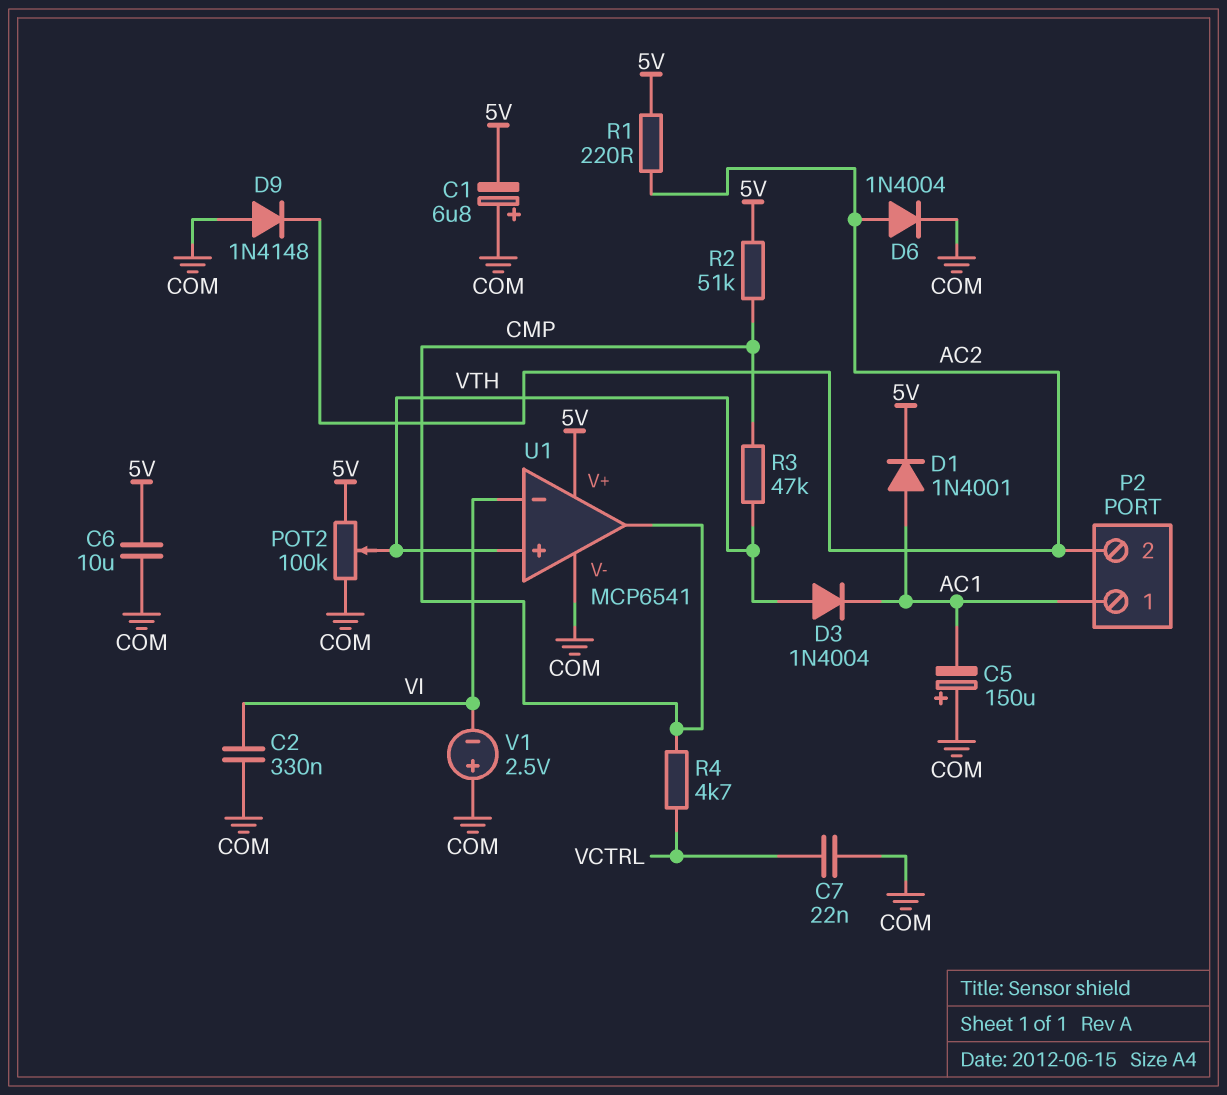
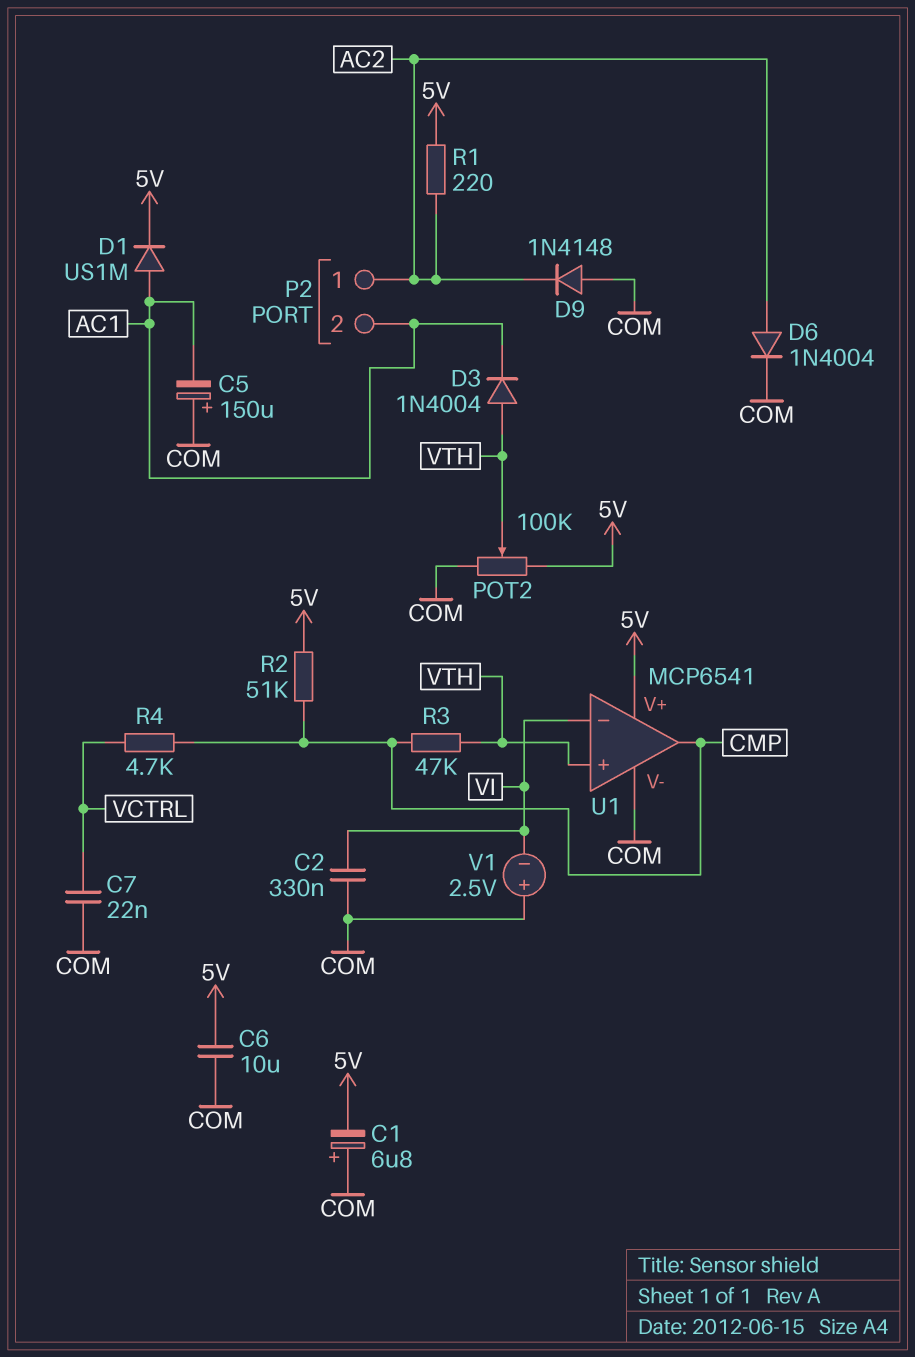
D1: diode 1N4001 (A AC1, K 5V) -> diode US1M (A AC1, K 5V)
P2 pin 1: AC1 -> AC2
P2 pin 2: AC2 -> AC1

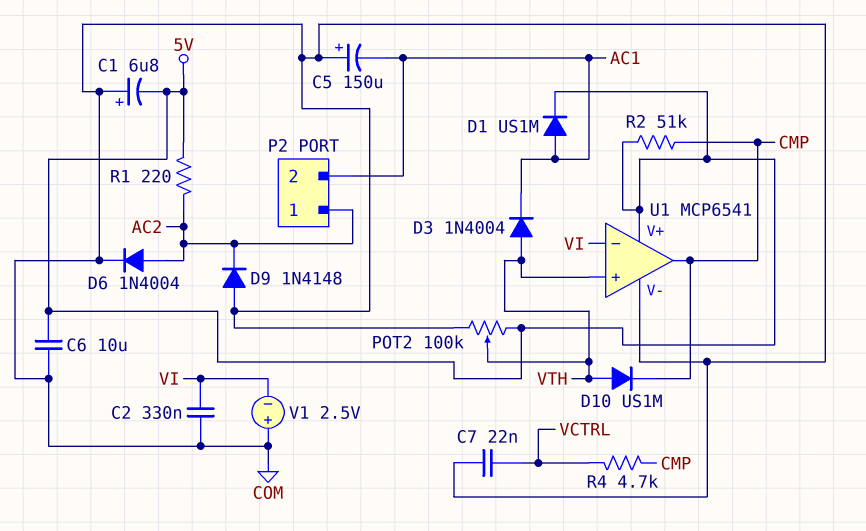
D10: none -> diode US1M (A VTH, K CMP)
R3: 47k (CMP, VTH) -> none

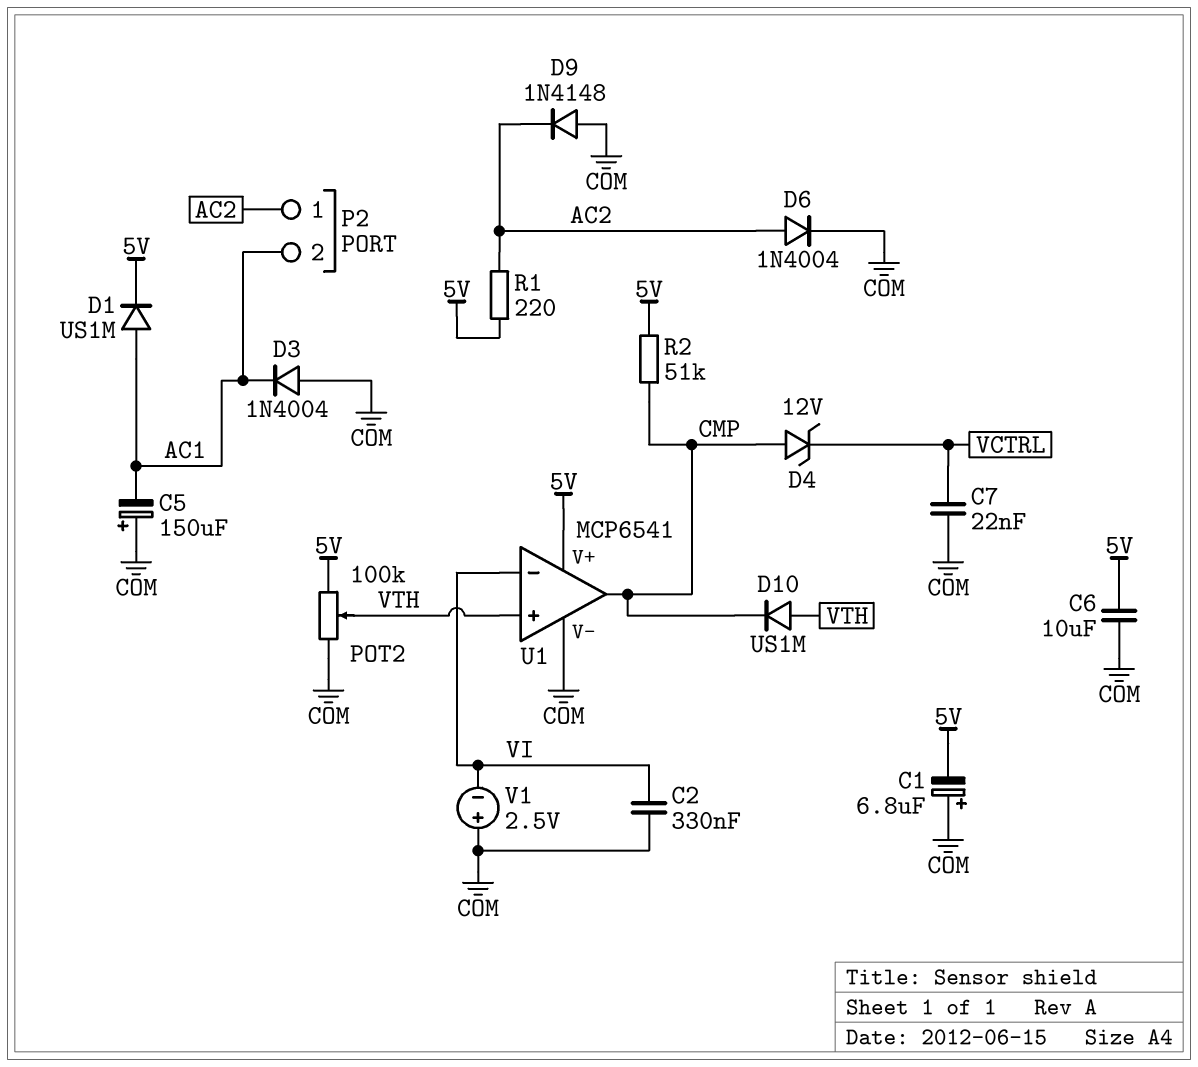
D3: diode 1N4004 (A VTH, K AC1) -> diode 1N4004 (A COM, K AC1)
D4: none -> zener 12V (A CMP, K VCTRL)
R4: 4.7k (CMP, VCTRL) -> none

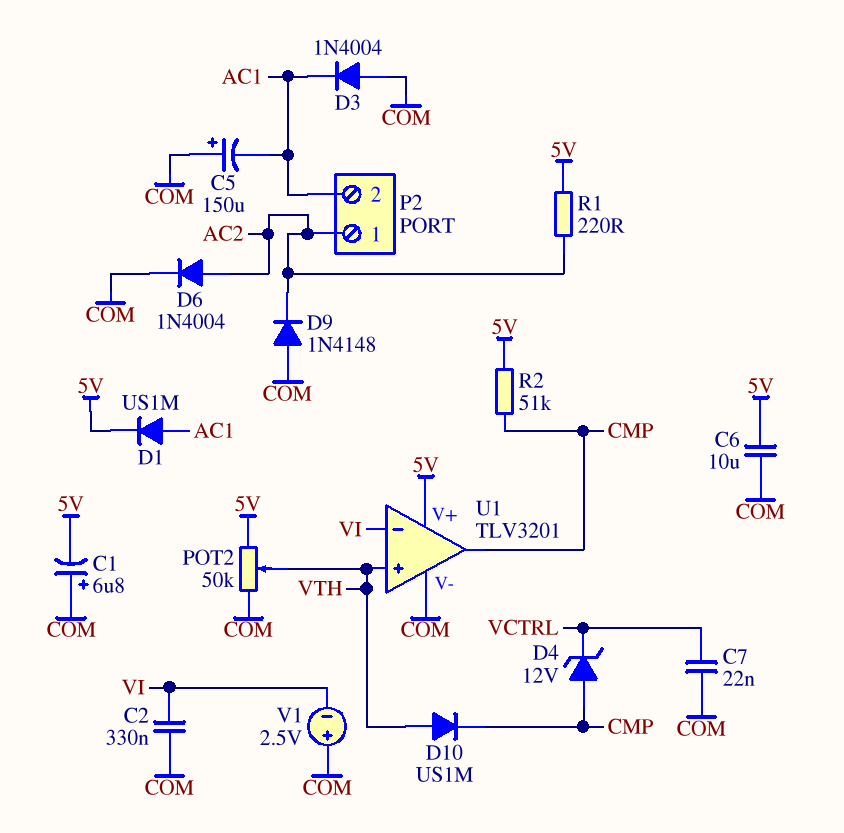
POT2: 100k (5V, COM, wiper VTH) -> 50k (5V, COM, wiper VTH)
U1: MCP6541 -> TLV3201

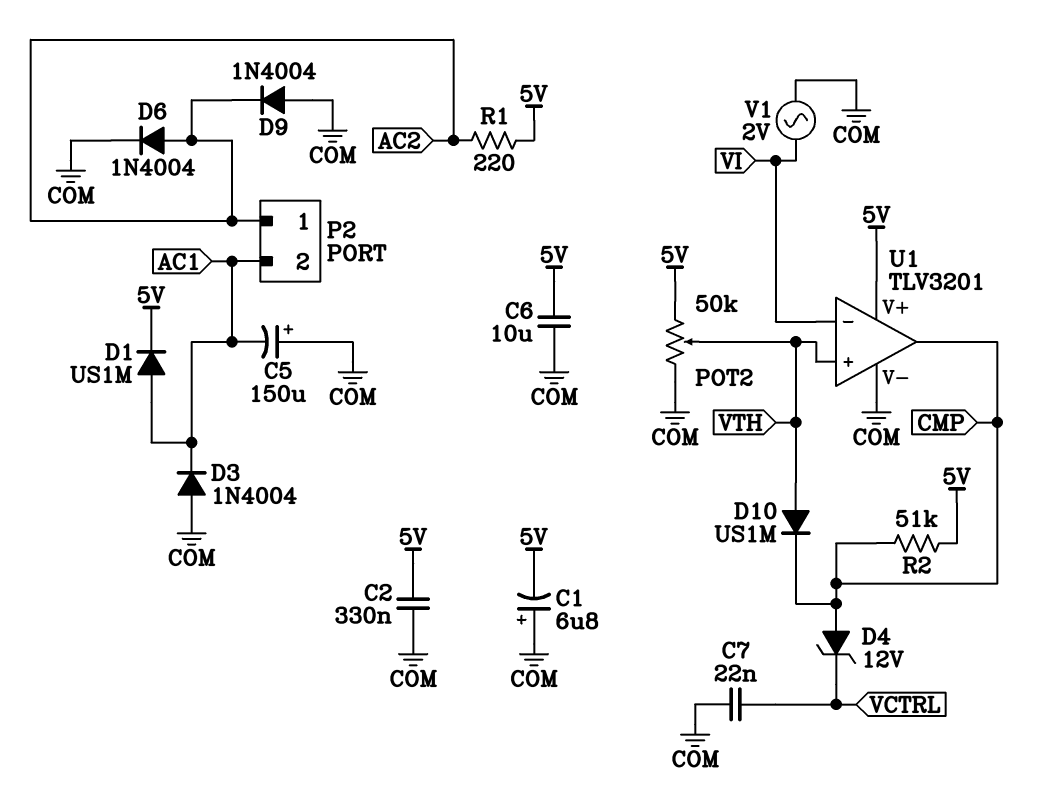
C2: 330nF (COM, VI) -> 330nF (5V, COM)
D9: diode 1N4148 (A COM, K AC2) -> diode 1N4004 (A COM, K AC2)
V1: 2.5V (plus COM, minus VI) -> AC 2V (COM, VI)

